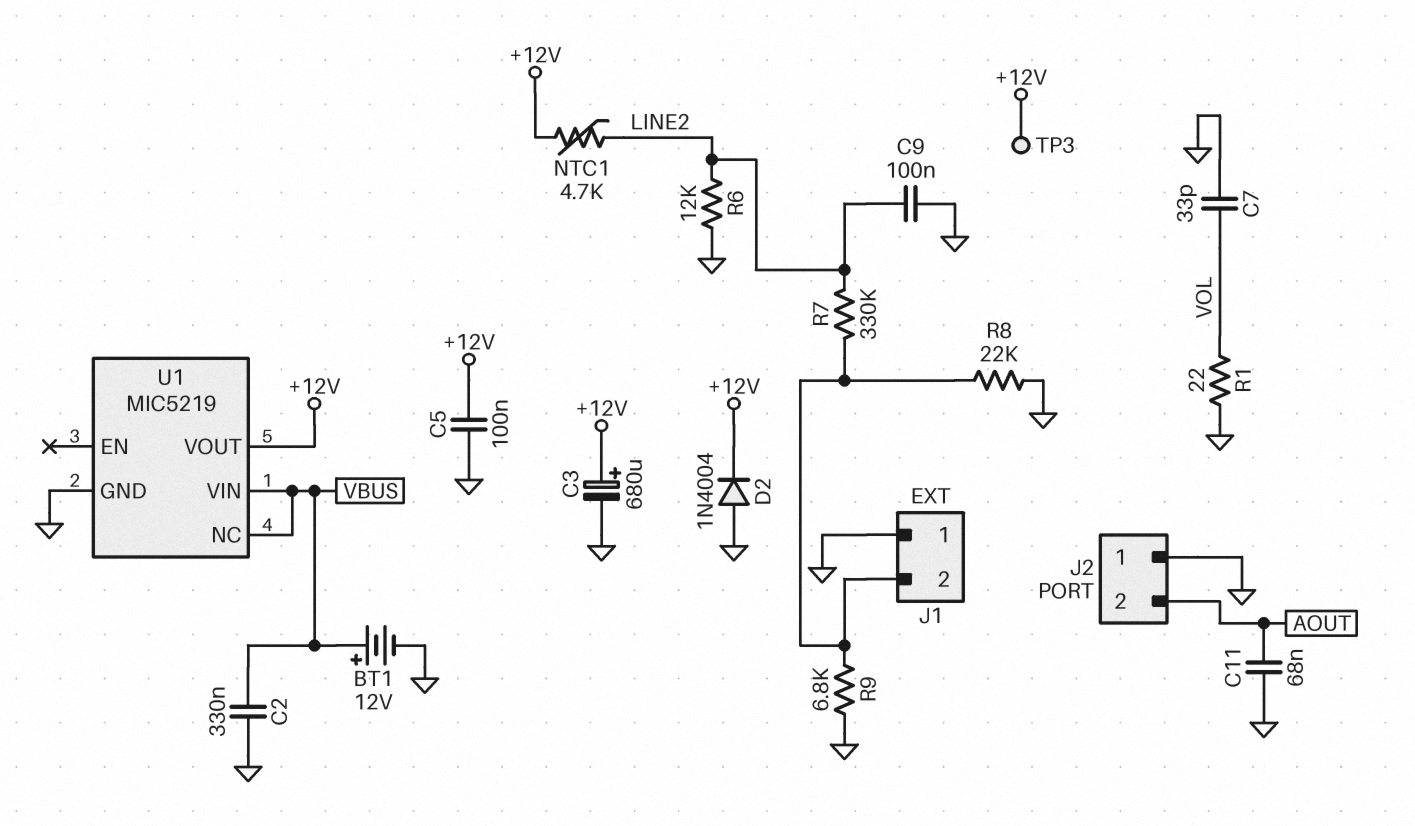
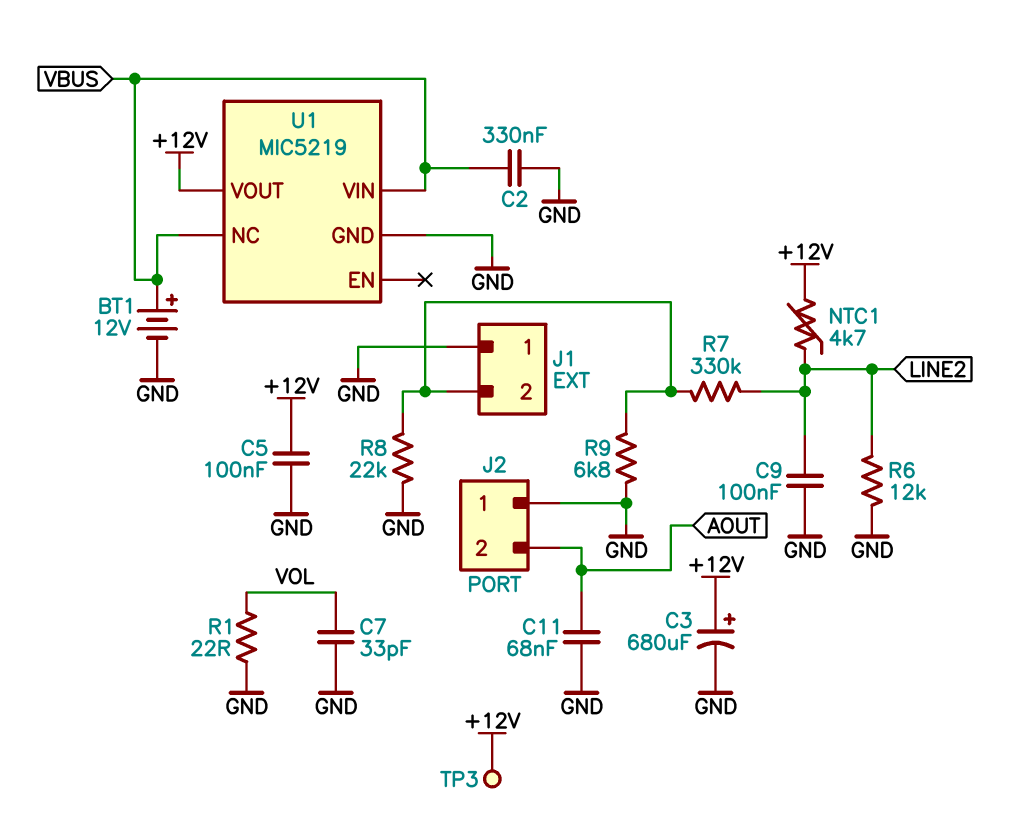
D2: diode 1N4004 (A GND, K +12V) -> none

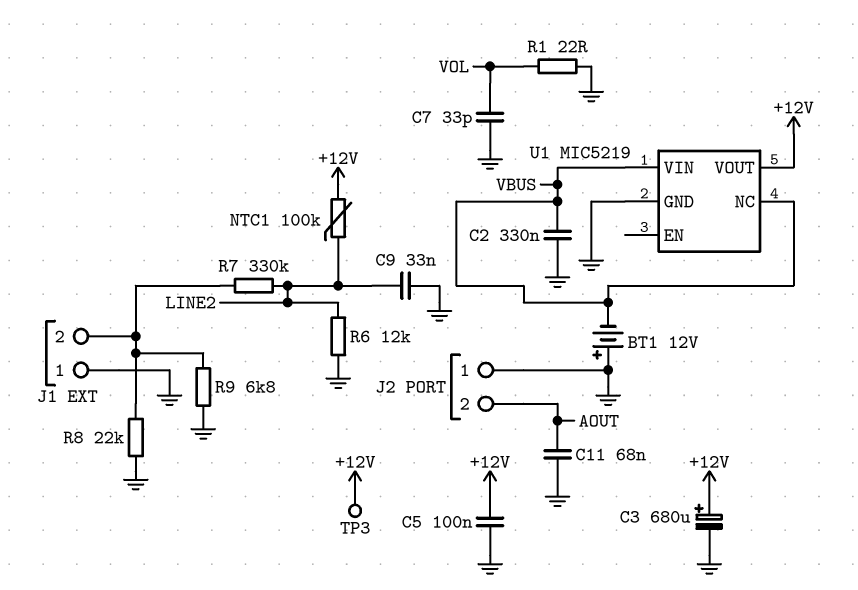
BT1: 12V (plus VBUS, minus GND) -> 12V (plus GND, minus VBUS)
C9: 100nF (GND, LINE2) -> 33nF (GND, LINE2)
NTC1: 4.7k (+12V, LINE2) -> 100k (+12V, LINE2)

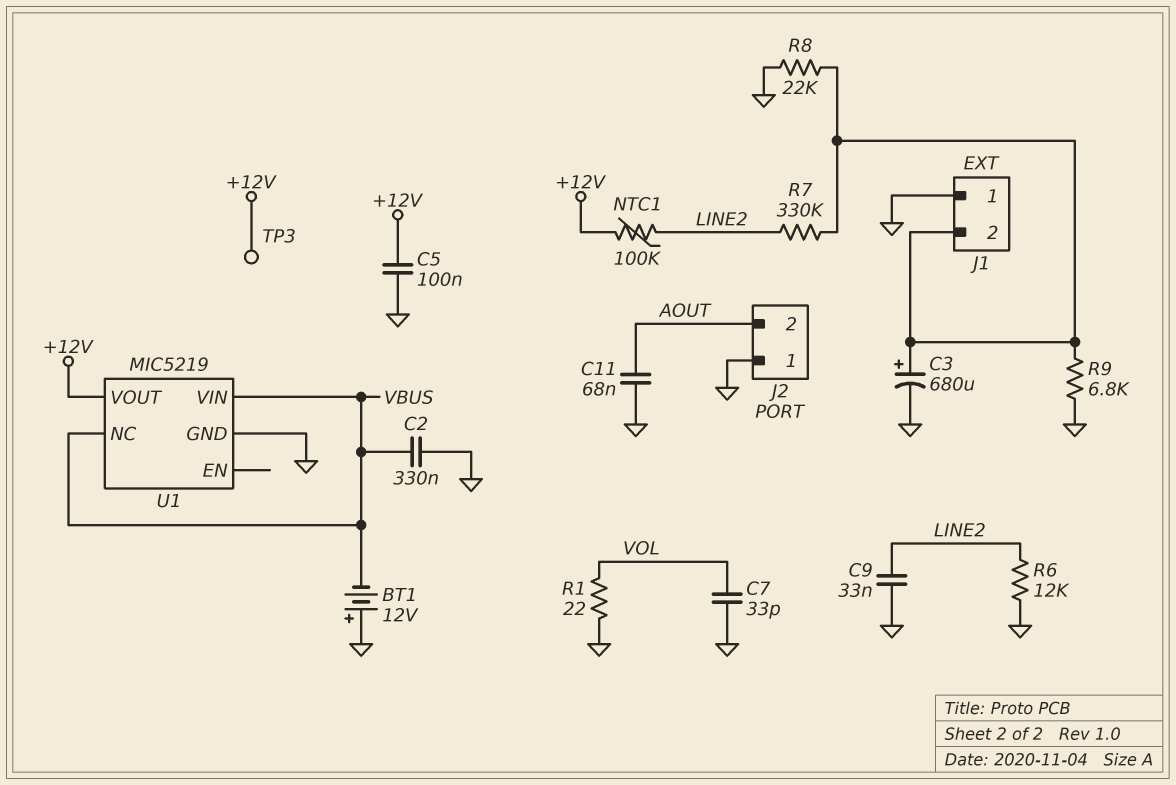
C3: 680uF (plus +12V, minus GND) -> 680uF (plus J1/2, minus GND)

